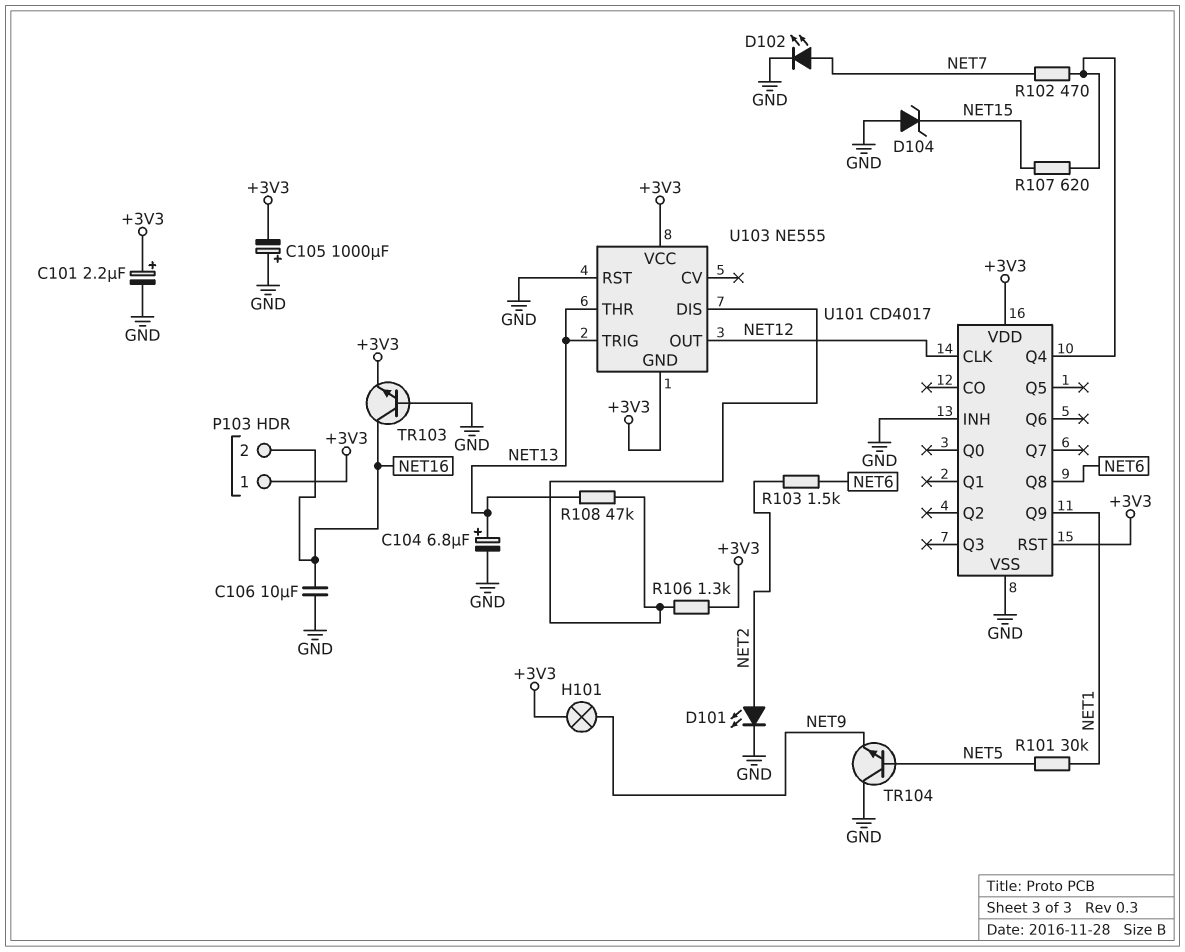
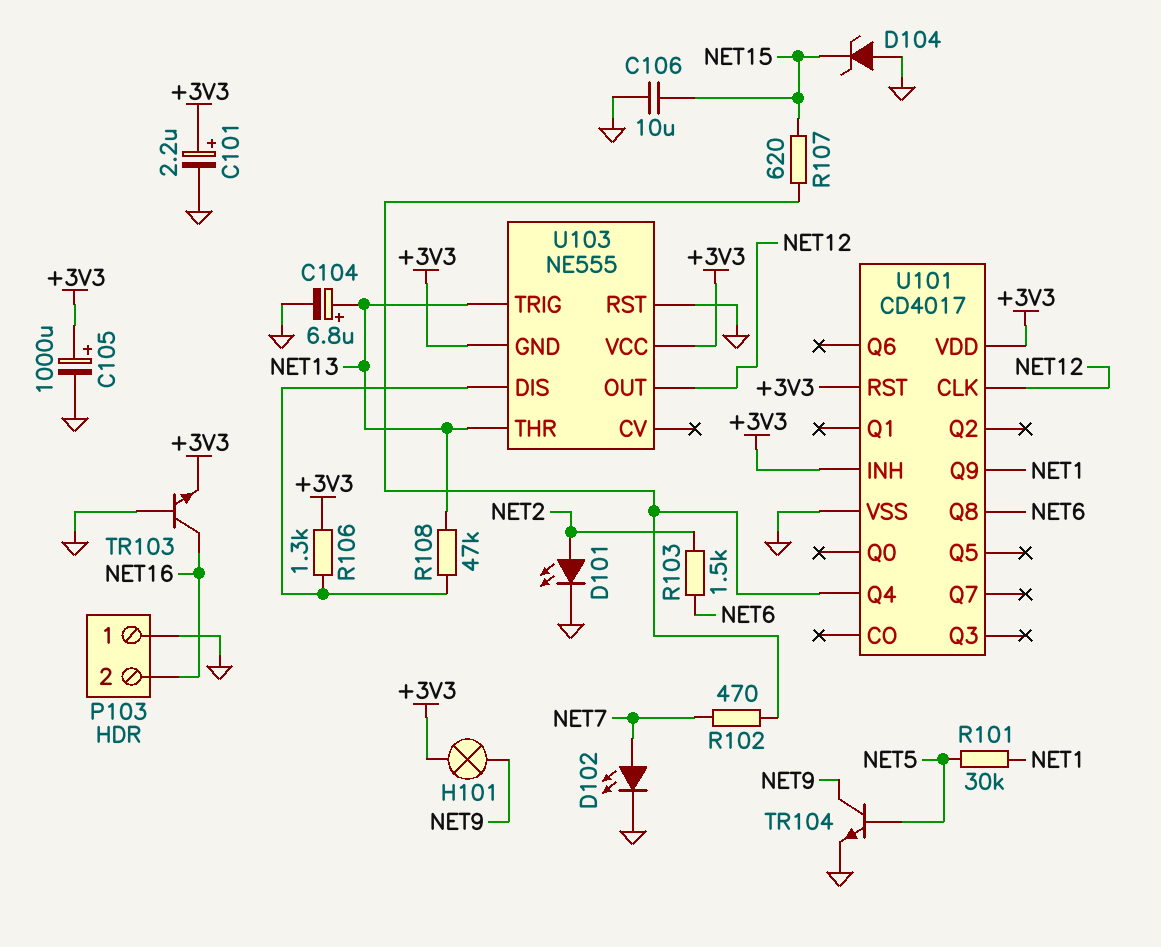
C105: 1000uF (plus GND, minus +3V3) -> 1000uF (plus +3V3, minus GND)
C106: 10uF (GND, NET16) -> 10uF (GND, NET15)
P103 pin 1: +3V3 -> GND
TR104: NPN (B NET5, C GND, E NET9) -> NPN (B NET5, C NET9, E GND)
U101 pin INH: GND -> +3V3

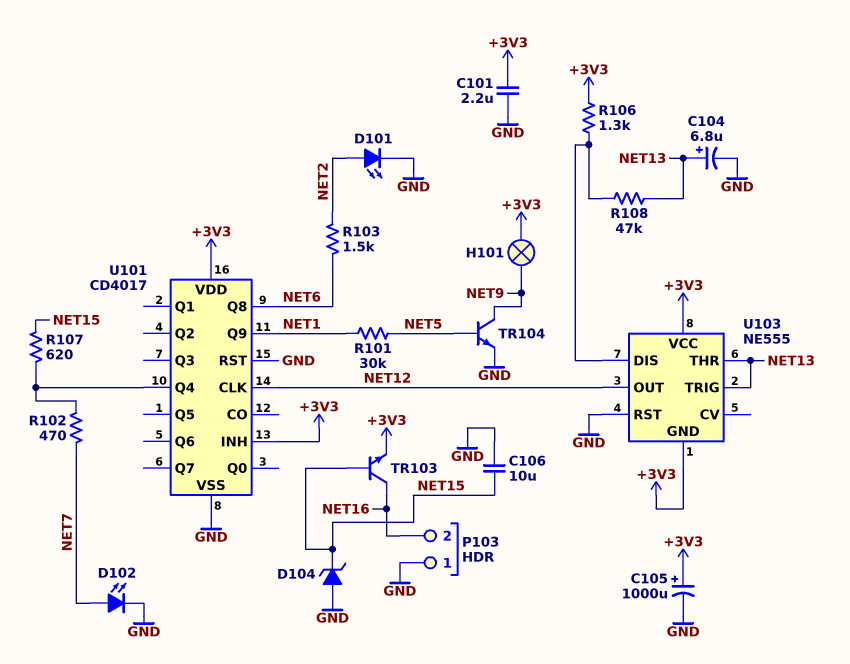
C101: 2.2uF (plus +3V3, minus GND) -> 2.2uF (+3V3, GND)
TR103: NPN (B GND, C NET16, E +3V3) -> NPN (B NET15, C NET16, E +3V3)
U101 pin RST: +3V3 -> GND

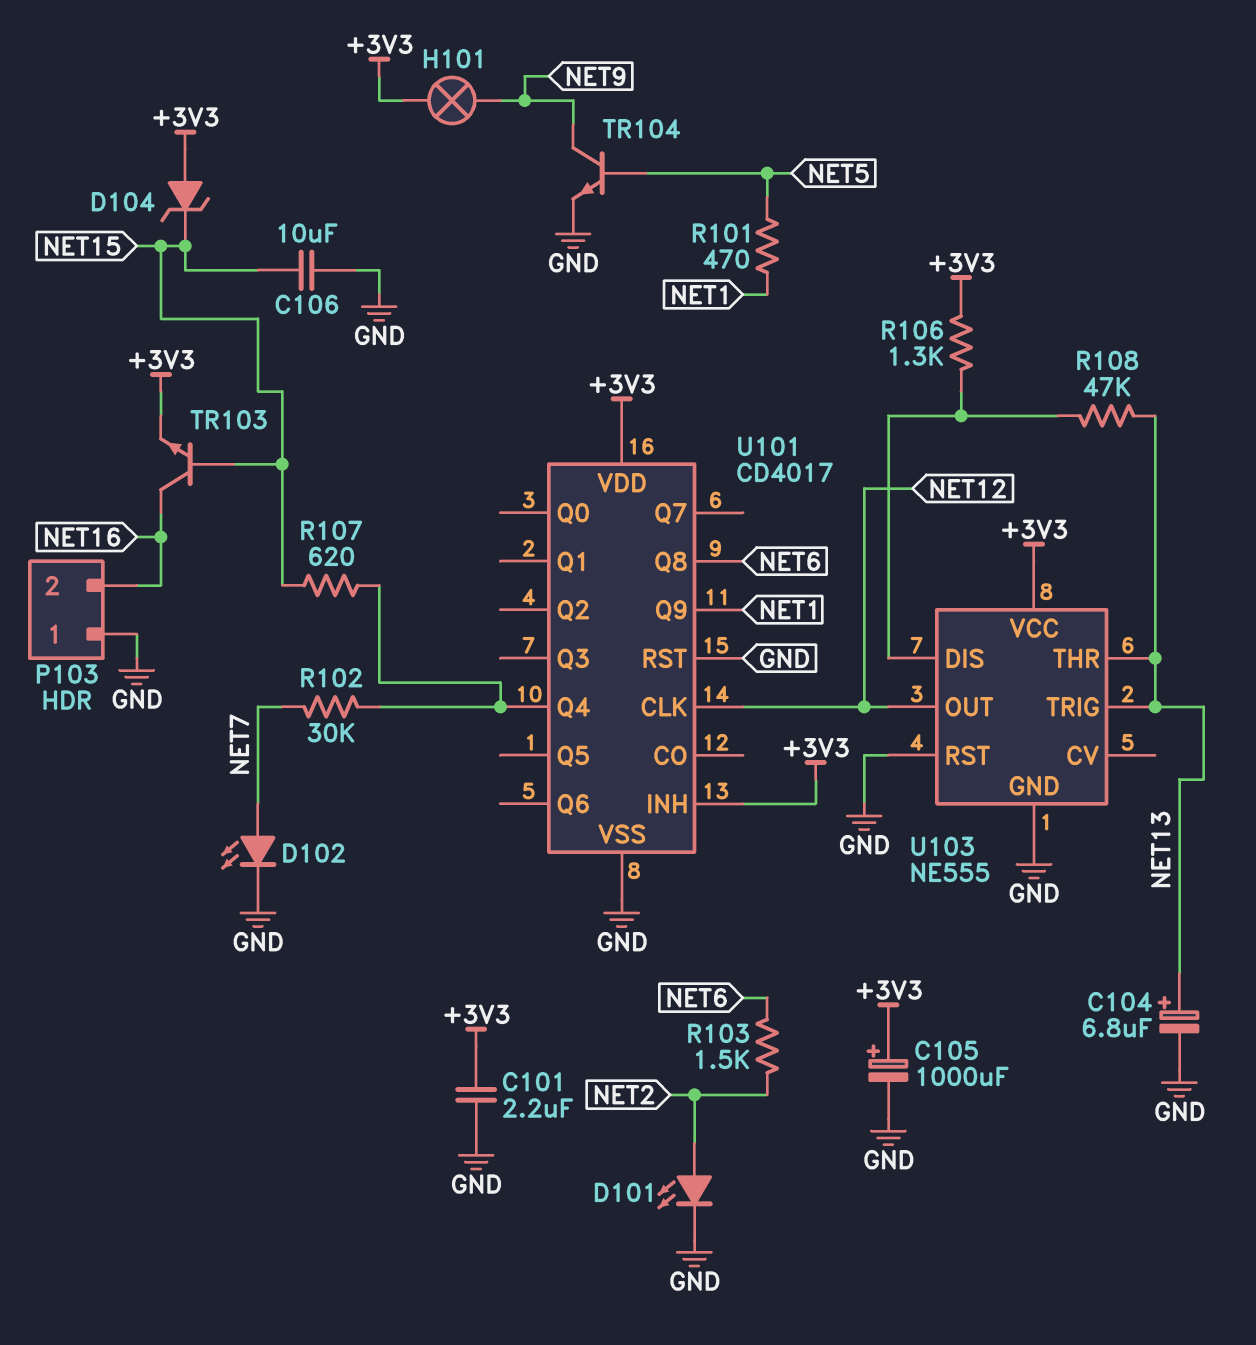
D104: zener (A GND, K NET15) -> zener (A +3V3, K NET15)
R101: 30k (NET1, NET5) -> 470 (NET1, NET5)
R102: 470 (NET7, U101/Q4) -> 30k (NET7, U101/Q4)
U103 pin GND: +3V3 -> GND

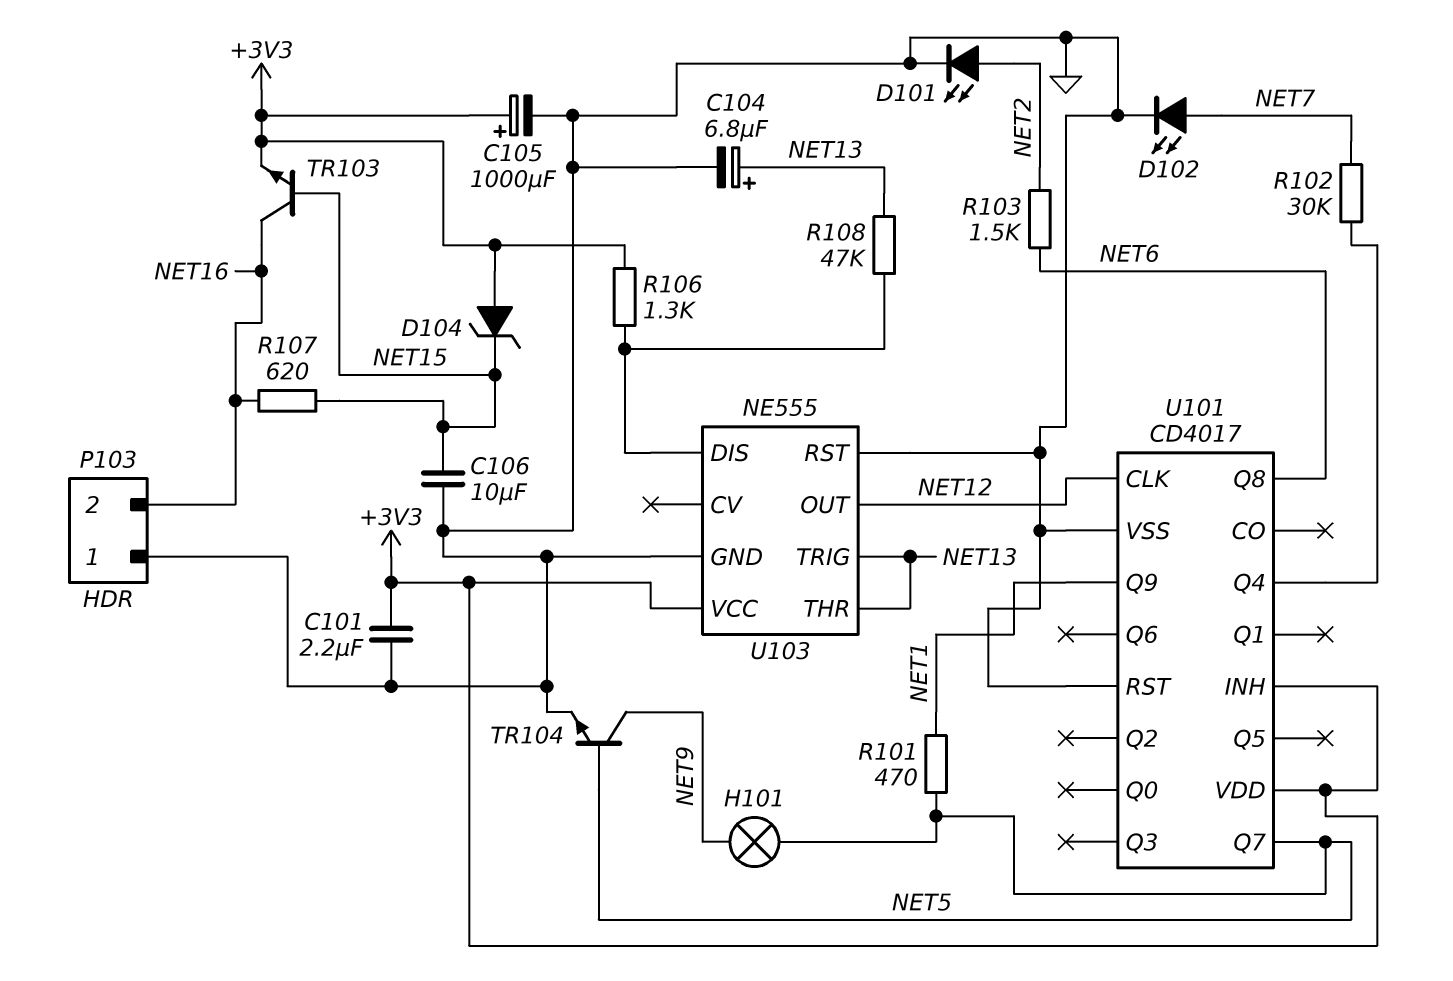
H101: lamp (+3V3, NET9) -> lamp (NET5, NET9)
R107: 620 (NET15, U101/Q4) -> 620 (NET15, NET16)
U101 pin Q7: none -> NET5

